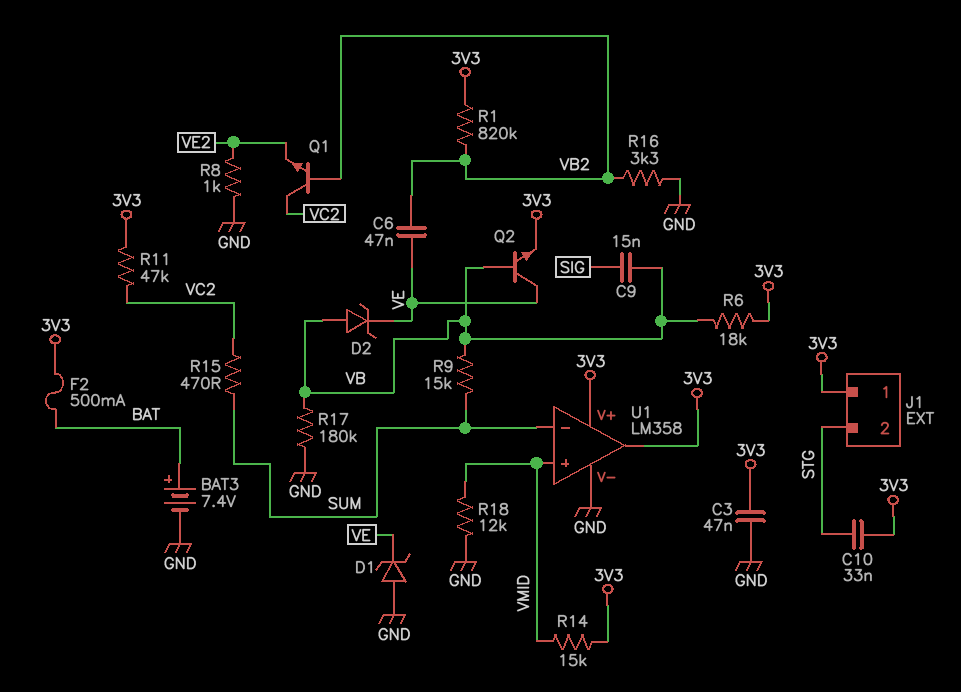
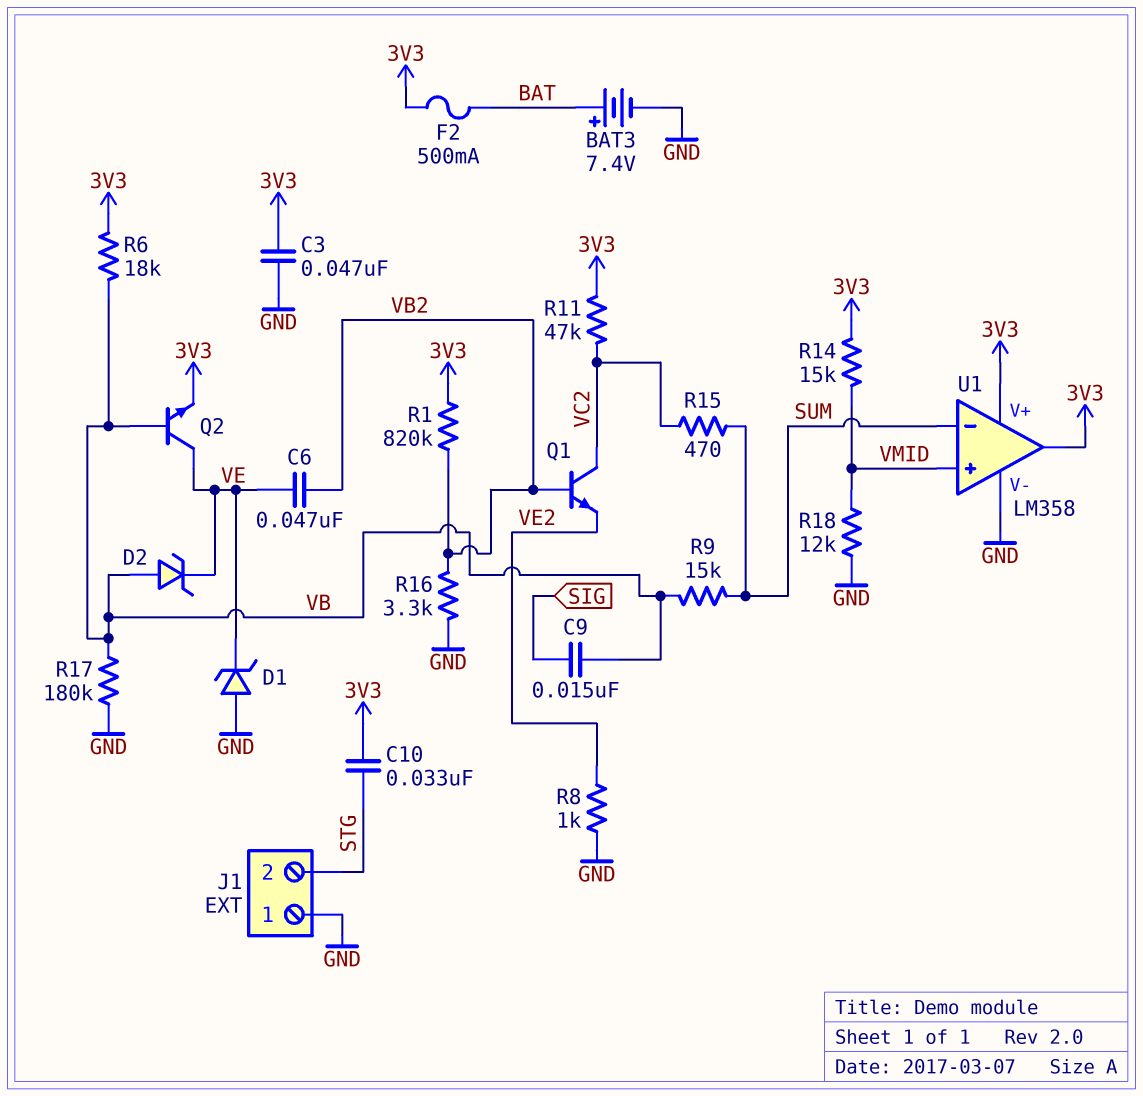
J1 pin 1: 3V3 -> GND

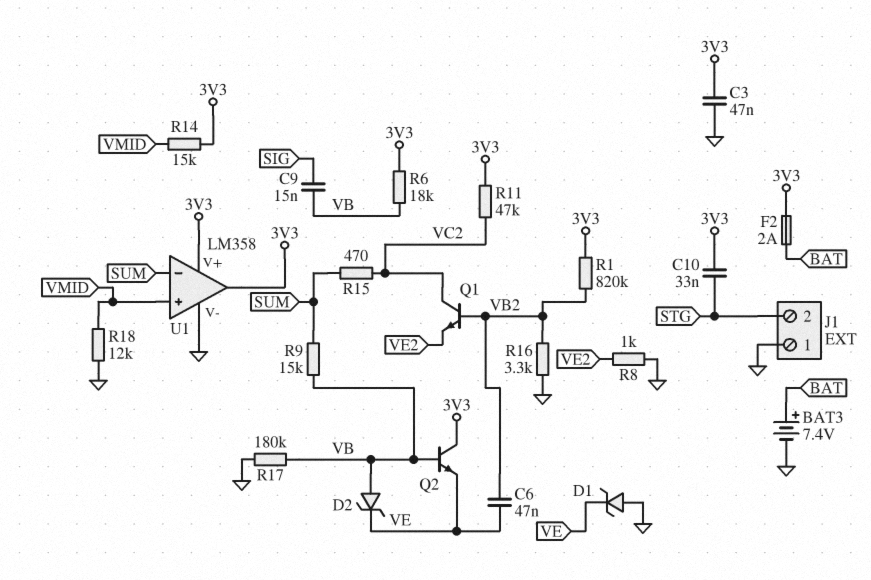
F2: 500mA (3V3, BAT) -> 2A (3V3, BAT)
Q2: NPN (B VB, C VE, E 3V3) -> NPN (B VB, C 3V3, E VE)

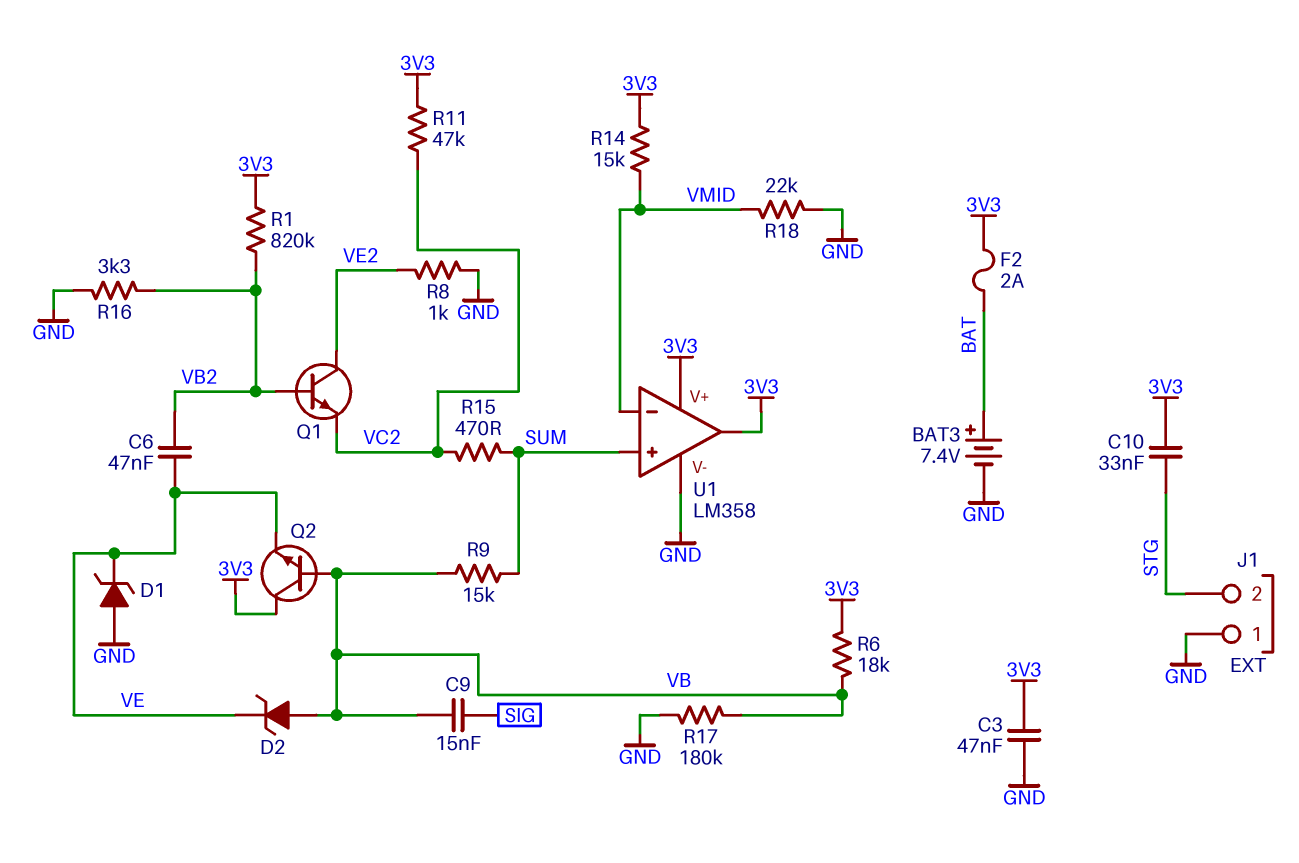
Q1: NPN (B VB2, C VC2, E VE2) -> NPN (B VB2, C VE2, E VC2)
R18: 12k (GND, VMID) -> 22k (GND, VMID)
U1 pin in+: VMID -> SUM
U1 pin in-: SUM -> VMID

